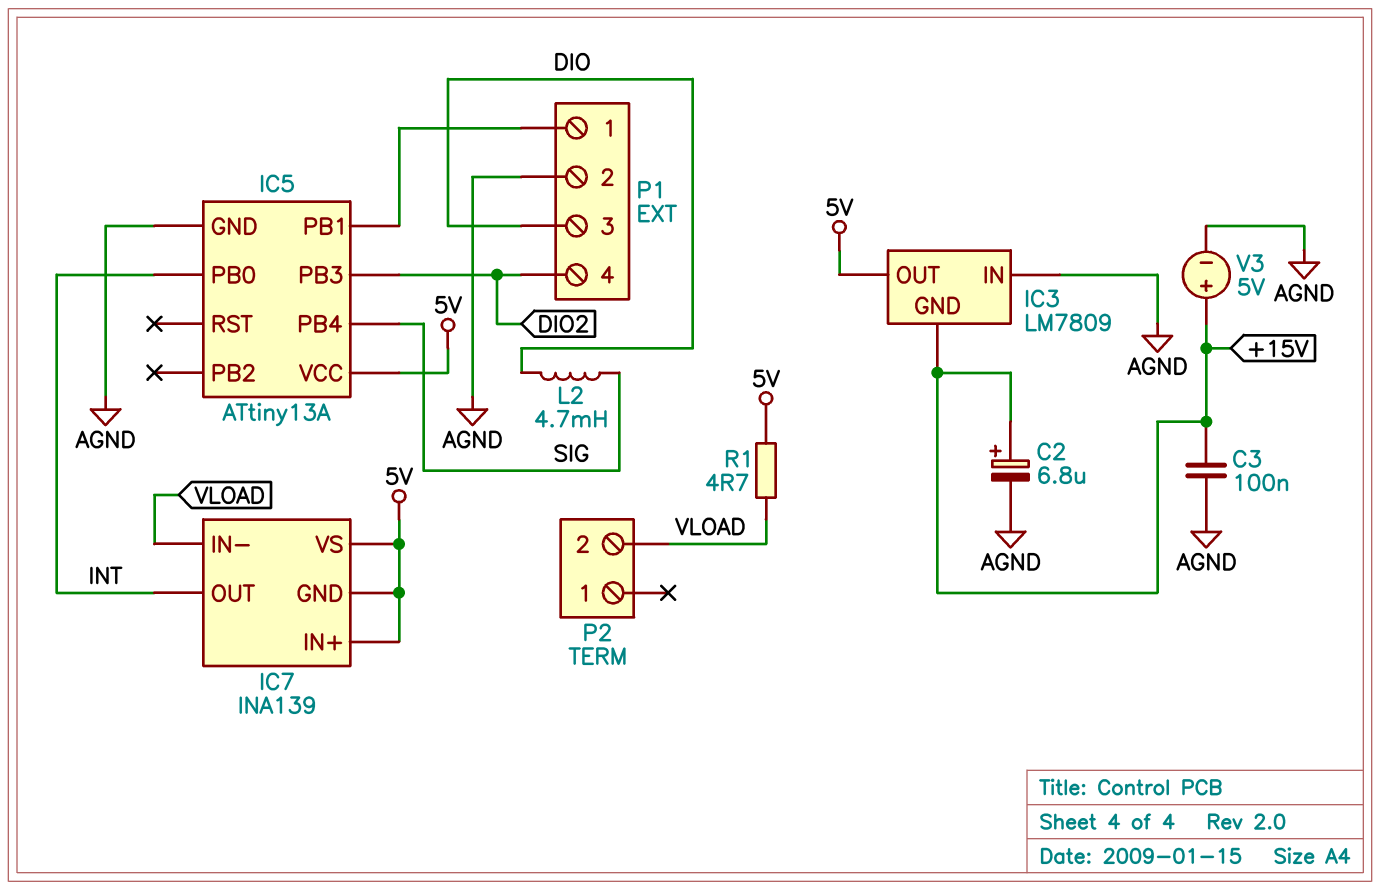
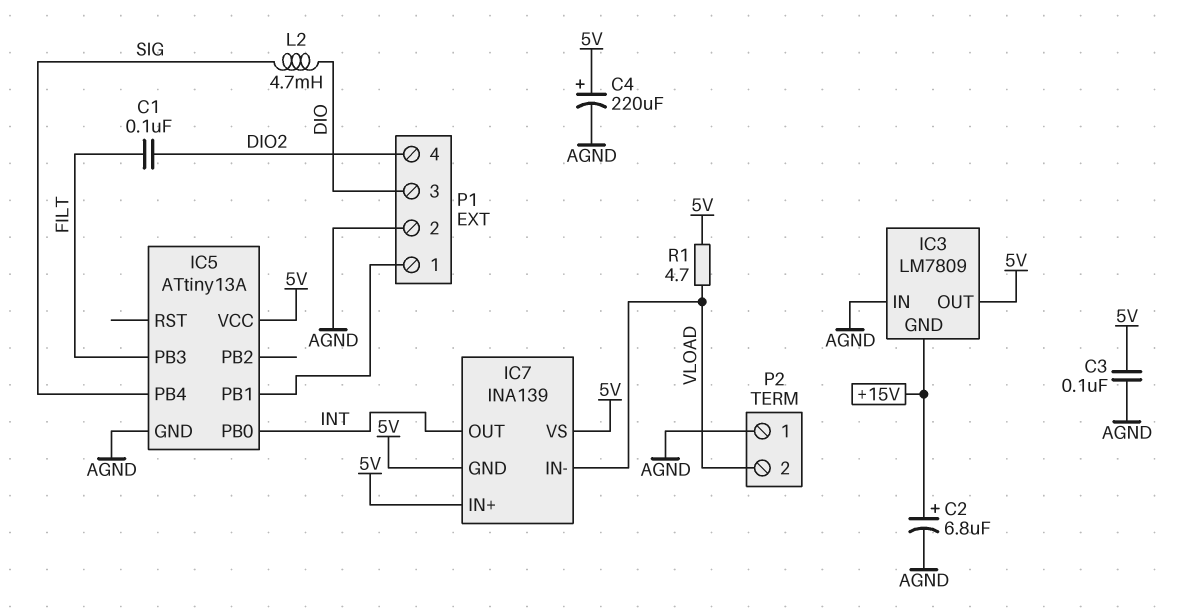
C1: none -> 100nF (DIO2, FILT)
C3: 100nF (+15V, AGND) -> 100nF (5V, AGND)
C4: none -> 220uF (plus 5V, minus AGND)
IC5 pin PB3: DIO2 -> FILT
P2 pin 1: none -> AGND
V3: 5V (plus +15V, minus AGND) -> none

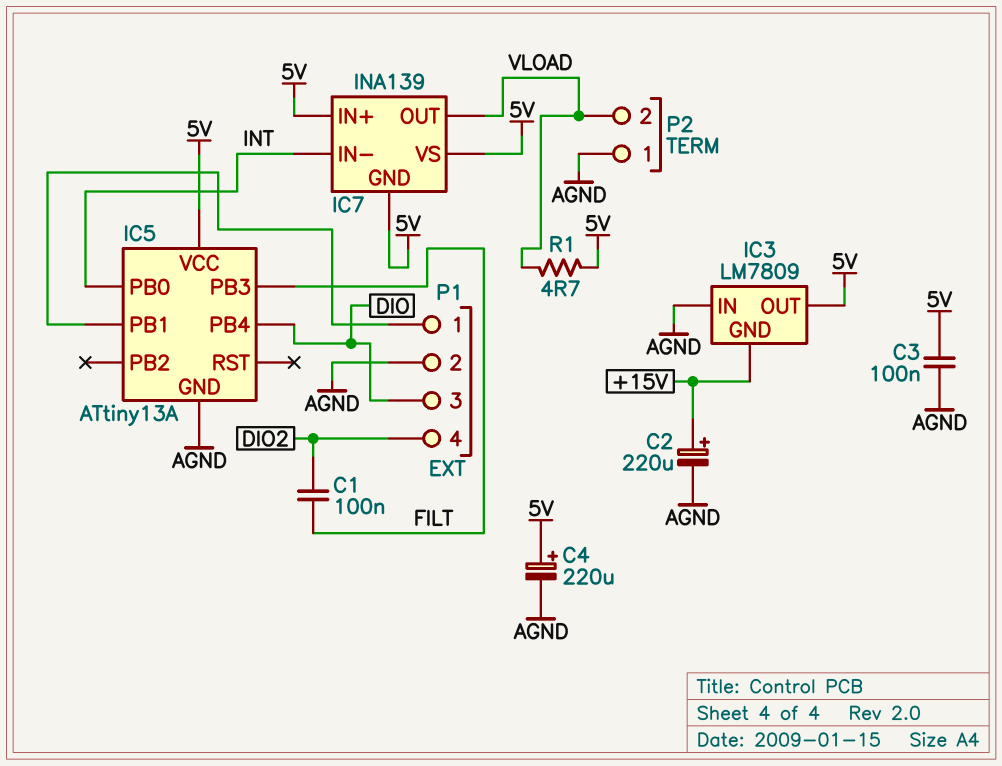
C2: 6.8uF (plus +15V, minus AGND) -> 220uF (plus +15V, minus AGND)
IC5 pin PB4: SIG -> DIO
IC7 pin IN-: VLOAD -> INT
IC7 pin OUT: INT -> VLOAD
L2: 4.7mH (DIO, SIG) -> none

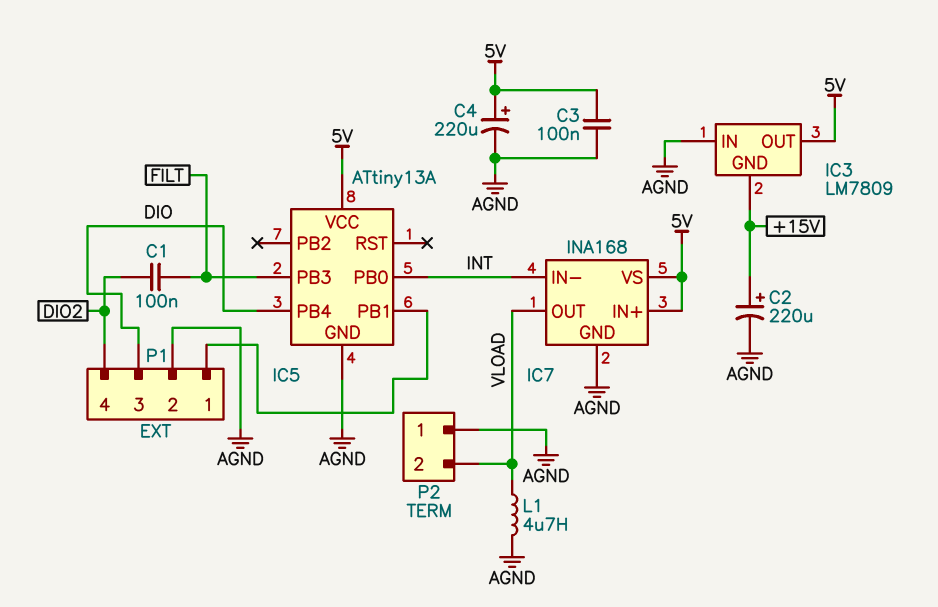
IC7: INA139 -> INA168
IC7 pin GND: 5V -> AGND
L1: none -> 4.7uH (AGND, VLOAD)
R1: 4.7 (5V, VLOAD) -> none

